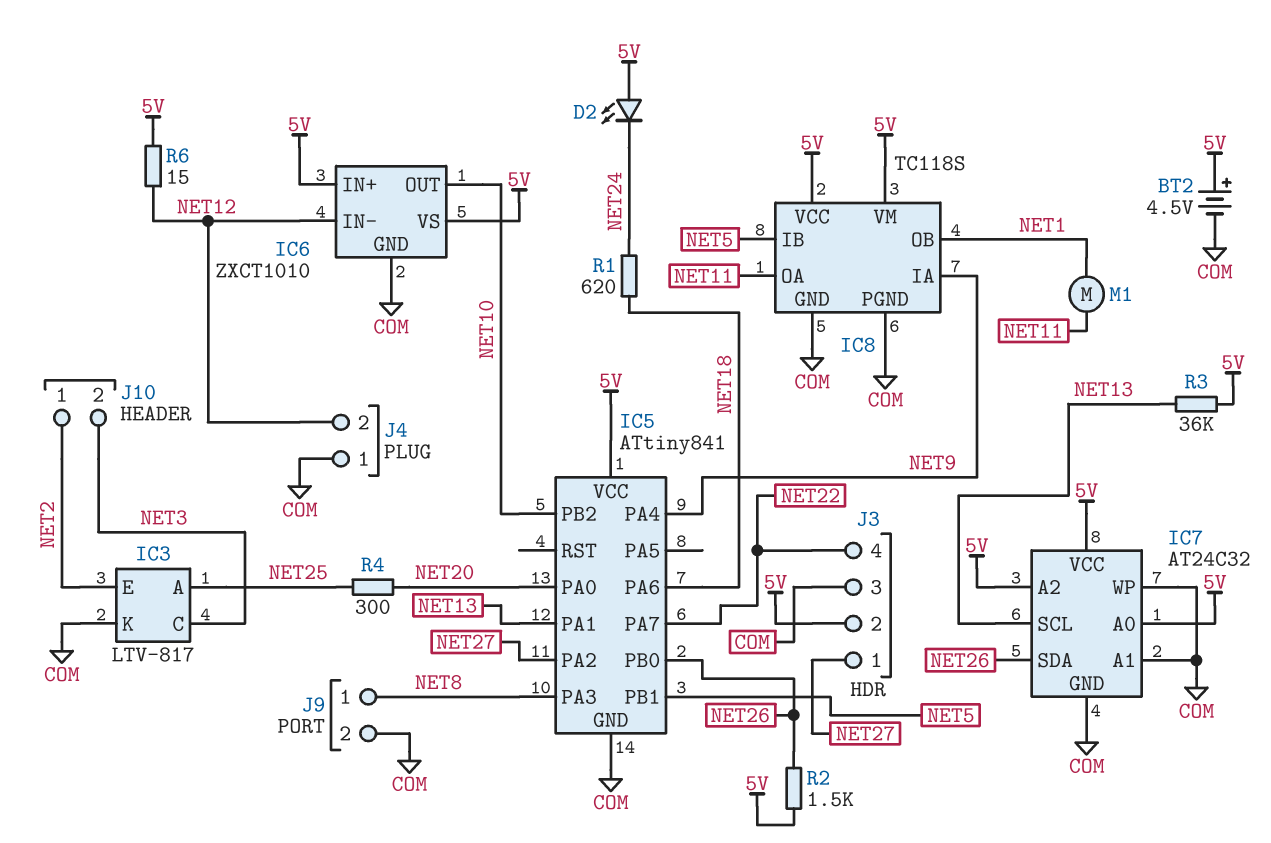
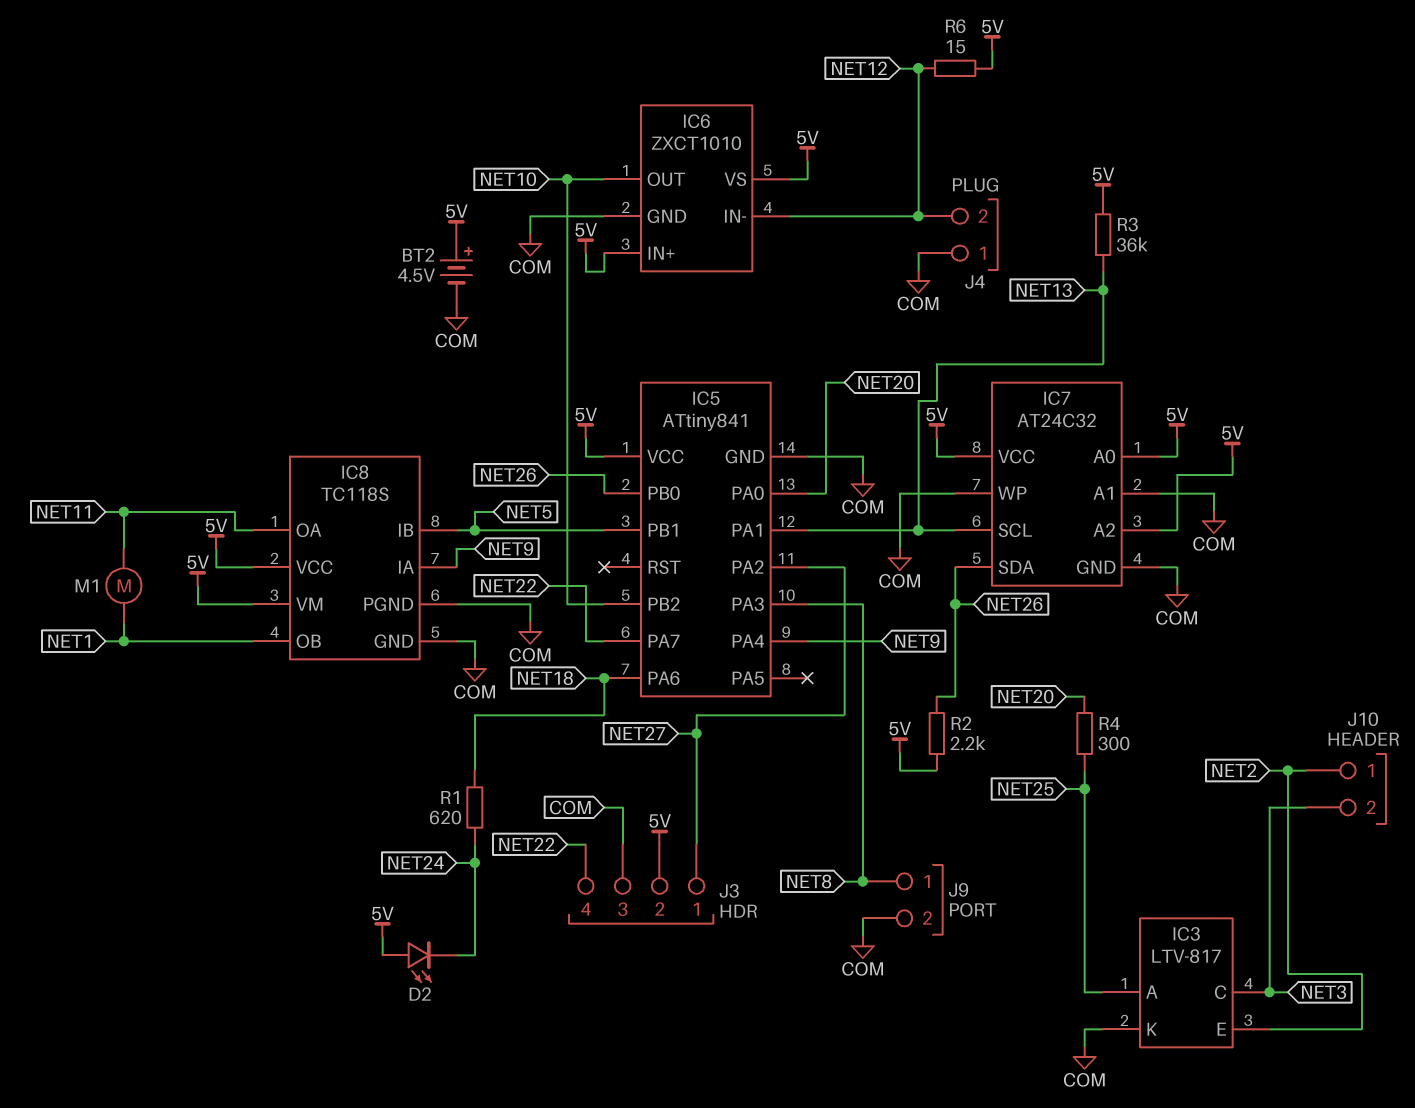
R2: 1.5k (5V, NET26) -> 2.2k (5V, NET26)

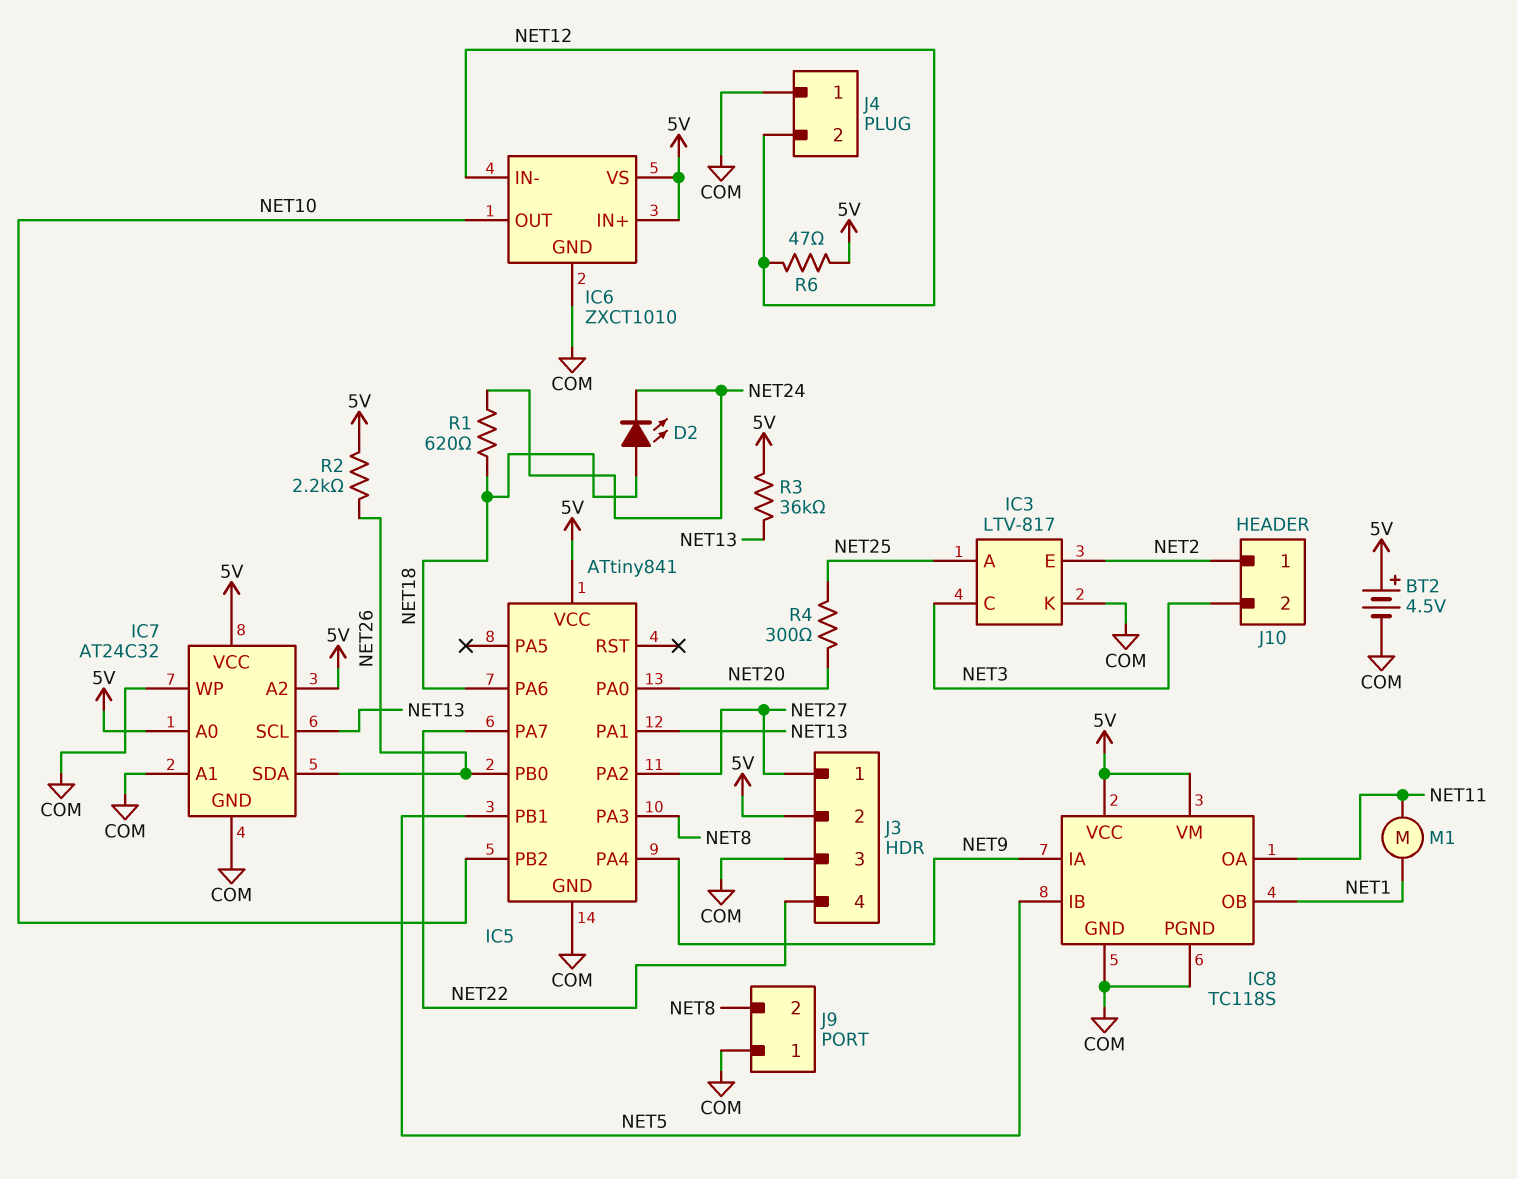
D2: LED (A 5V, K NET24) -> LED (A NET18, K NET24)
J9 pin 1: NET8 -> COM
J9 pin 2: COM -> NET8
R6: 15 (5V, NET12) -> 47 (5V, NET12)

